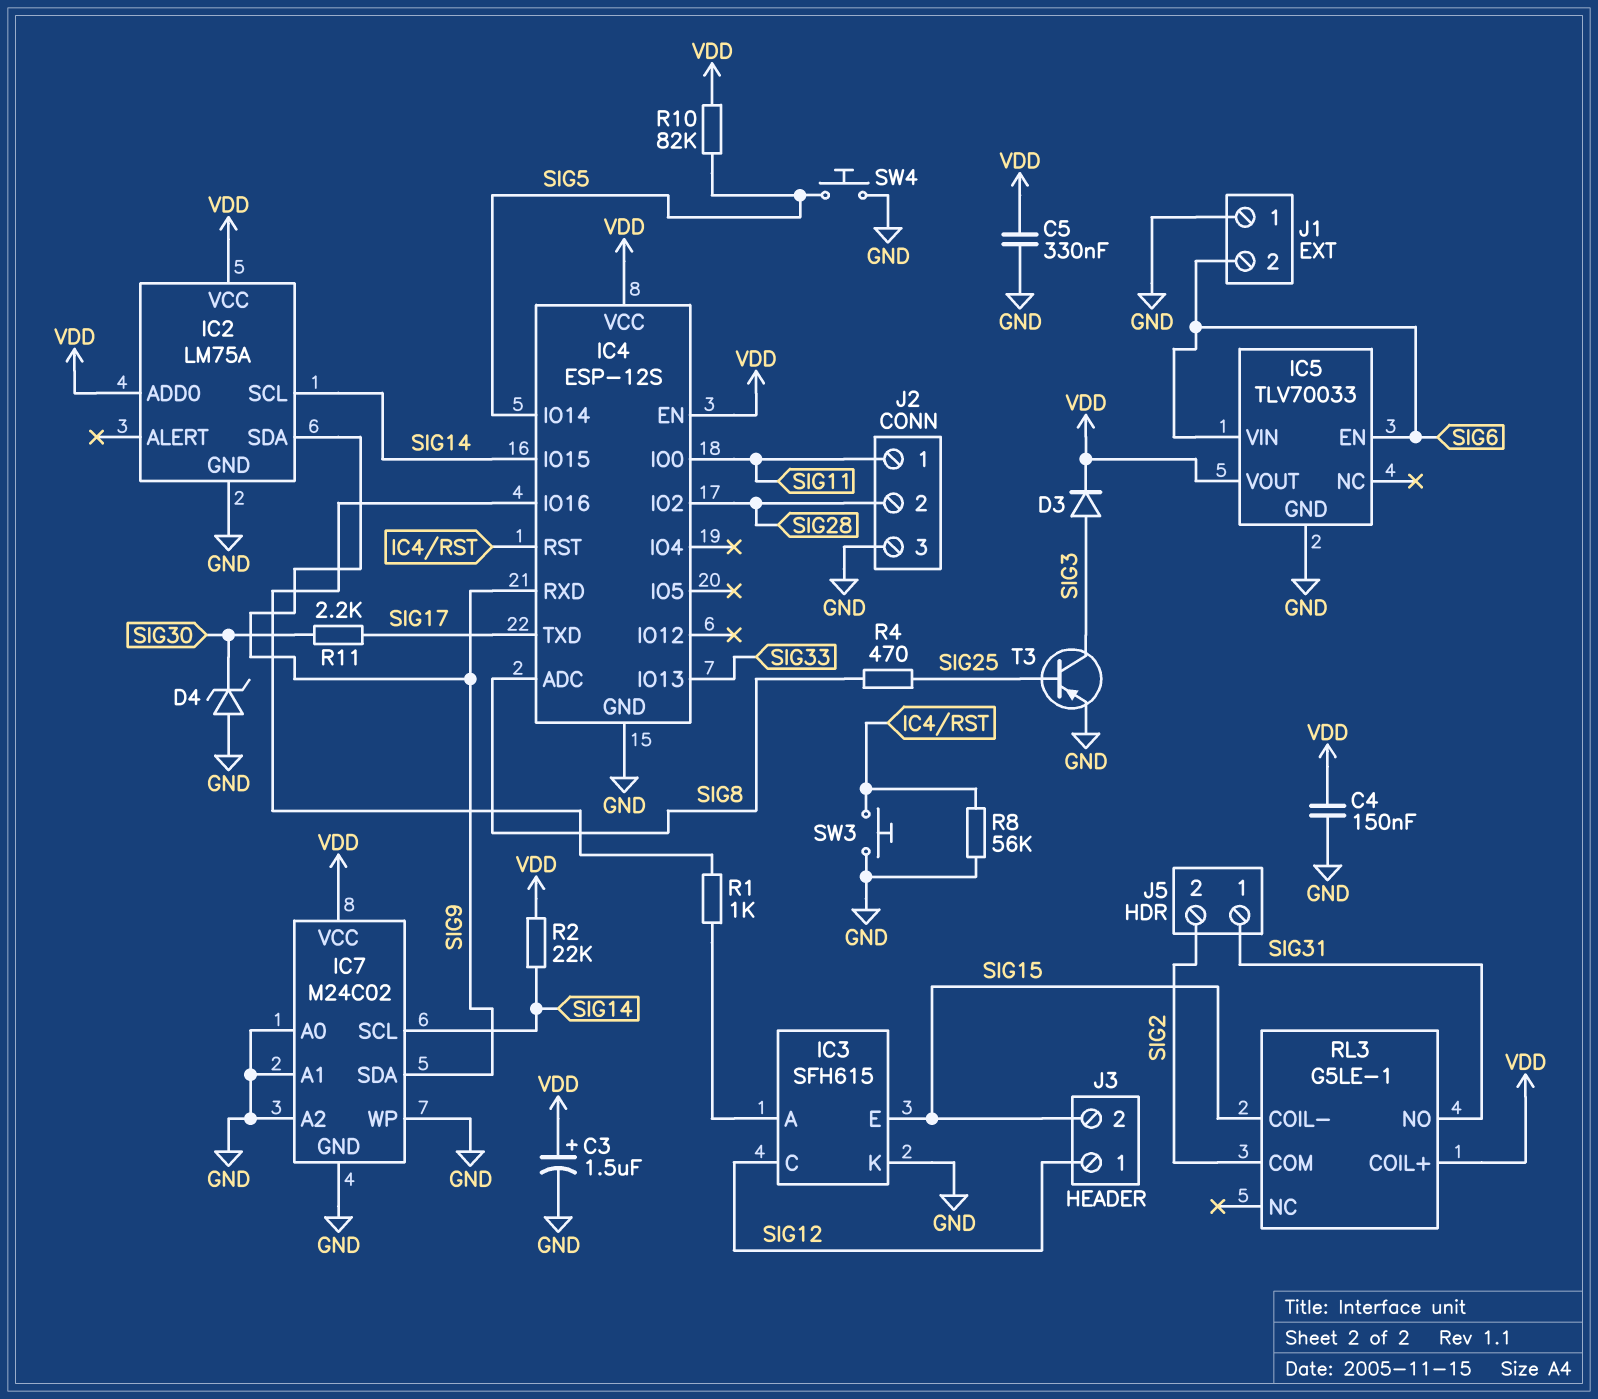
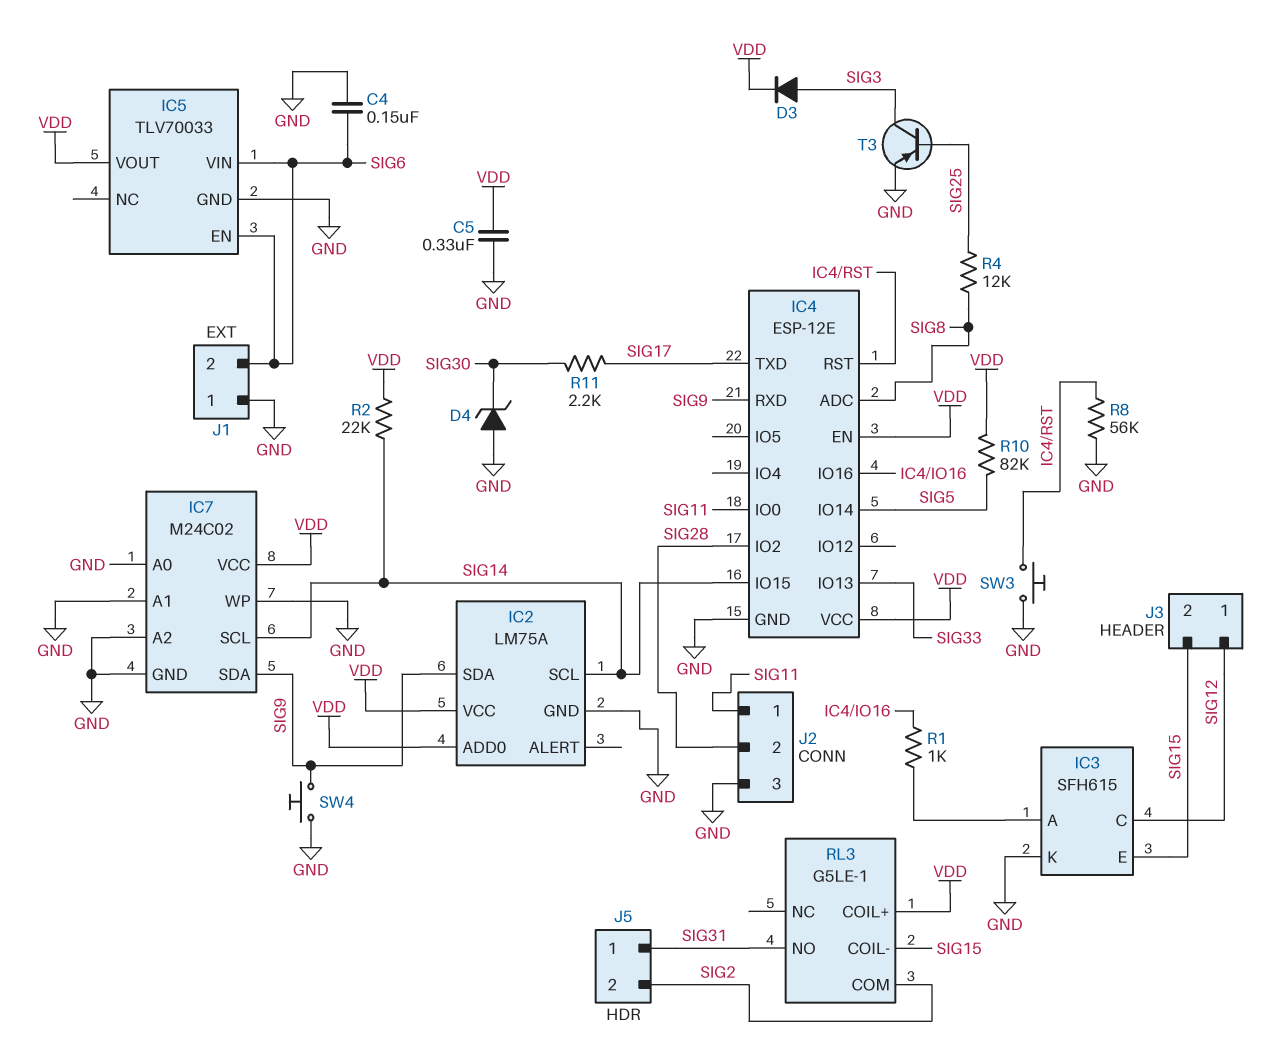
C3: 1.5uF (plus VDD, minus GND) -> none
C4: 150nF (GND, VDD) -> 150nF (GND, SIG6)
IC4: ESP-12S -> ESP-12E
R4: 470 (SIG8, SIG25) -> 12k (SIG8, SIG25)
SW4: button (GND, SIG5) -> button (GND, SIG9)

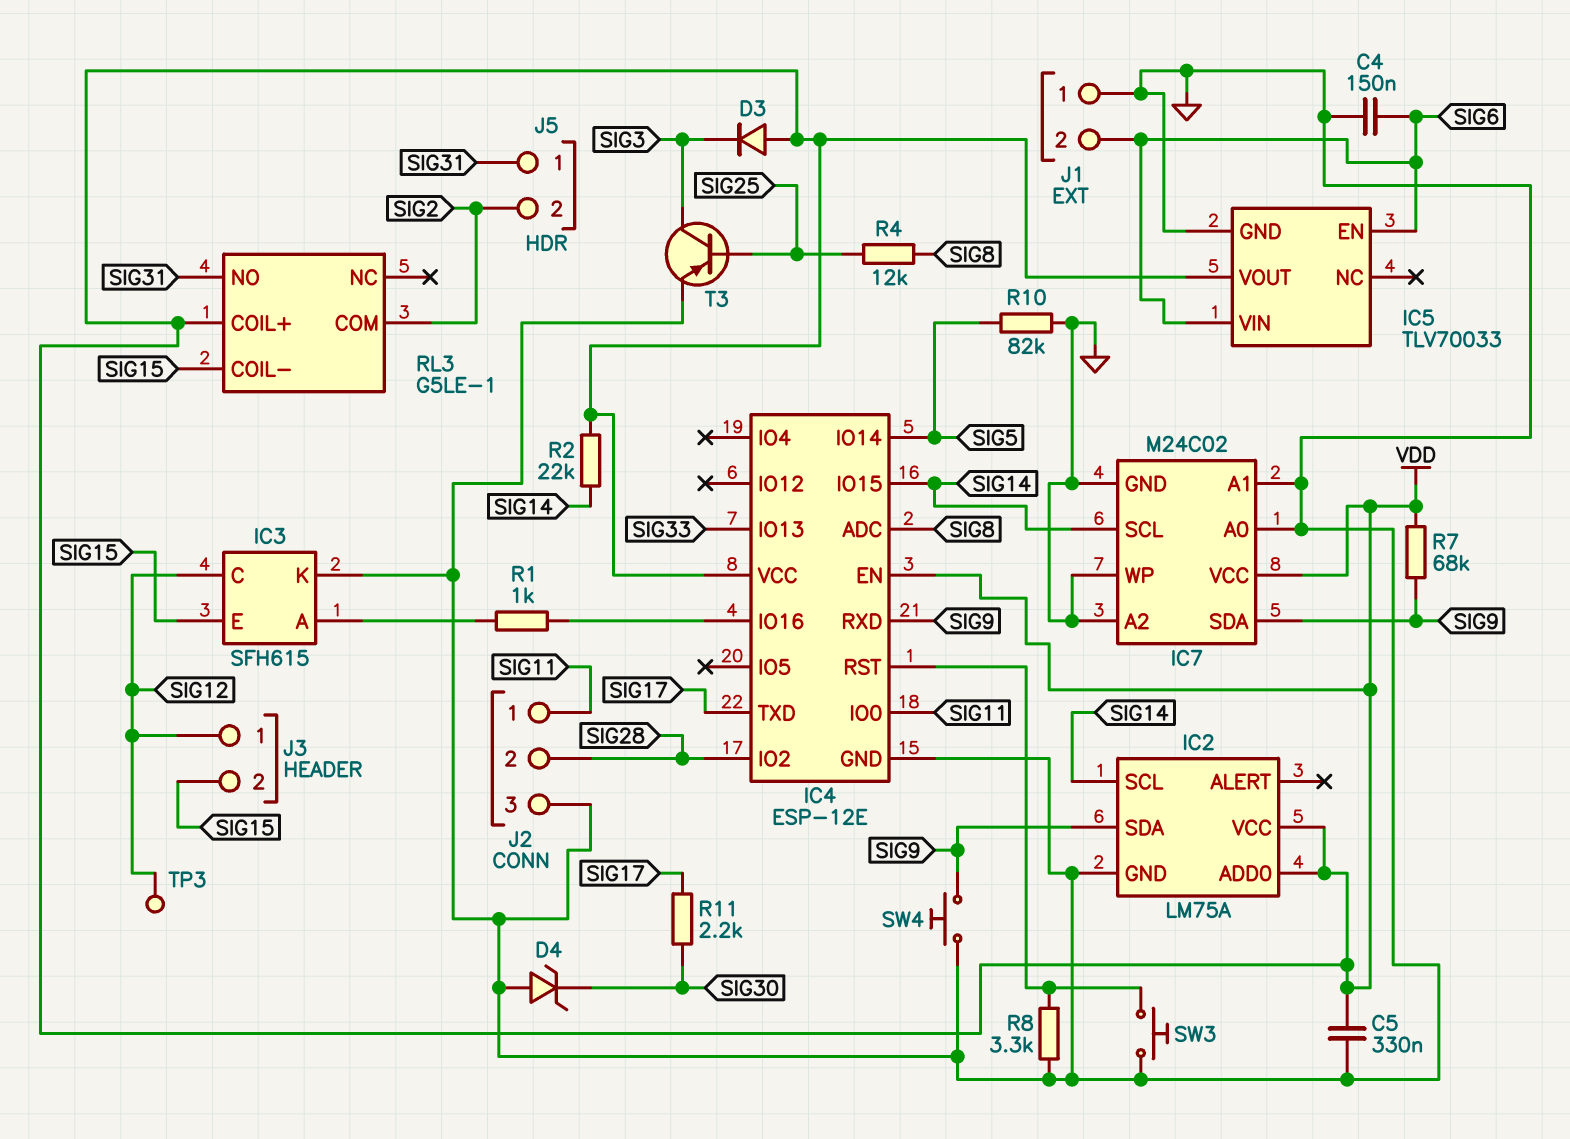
D3: diode (A SIG3, K VDD) -> diode (A VDD, K SIG3)
R7: none -> 68k (SIG9, VDD)
R8: 56k (GND, IC4/RST) -> 3.3k (GND, IC4/RST)
R10: 82k (SIG5, VDD) -> 82k (GND, SIG5)
TP3: none -> test point (SIG12)

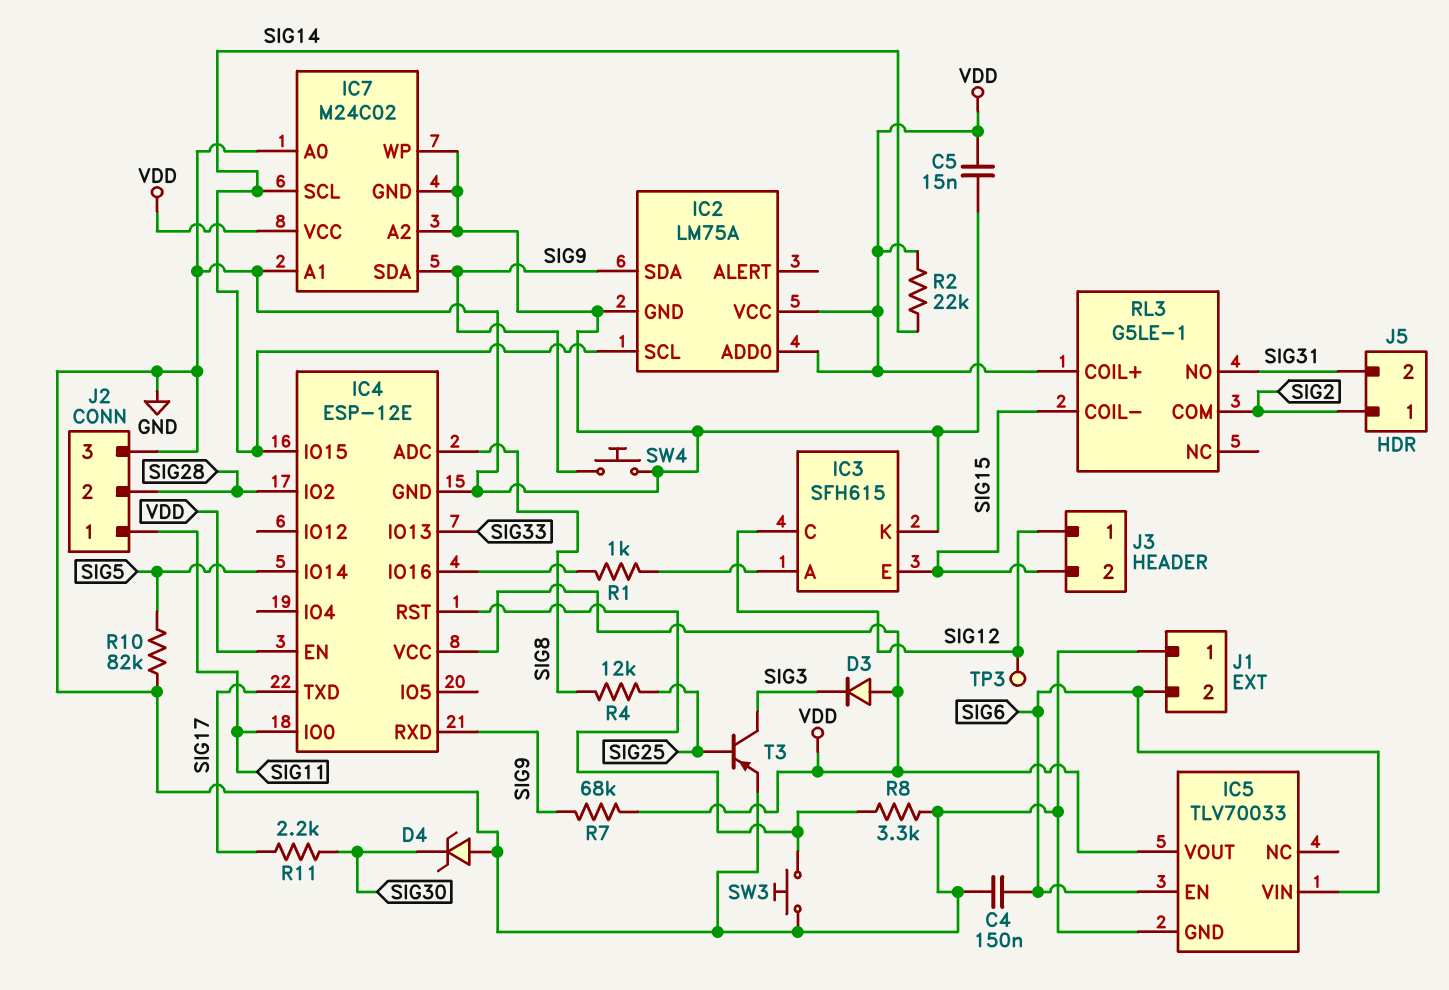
C5: 330nF (GND, VDD) -> 15nF (GND, VDD)
J5 pin 1: SIG31 -> SIG2
J5 pin 2: SIG2 -> SIG31

